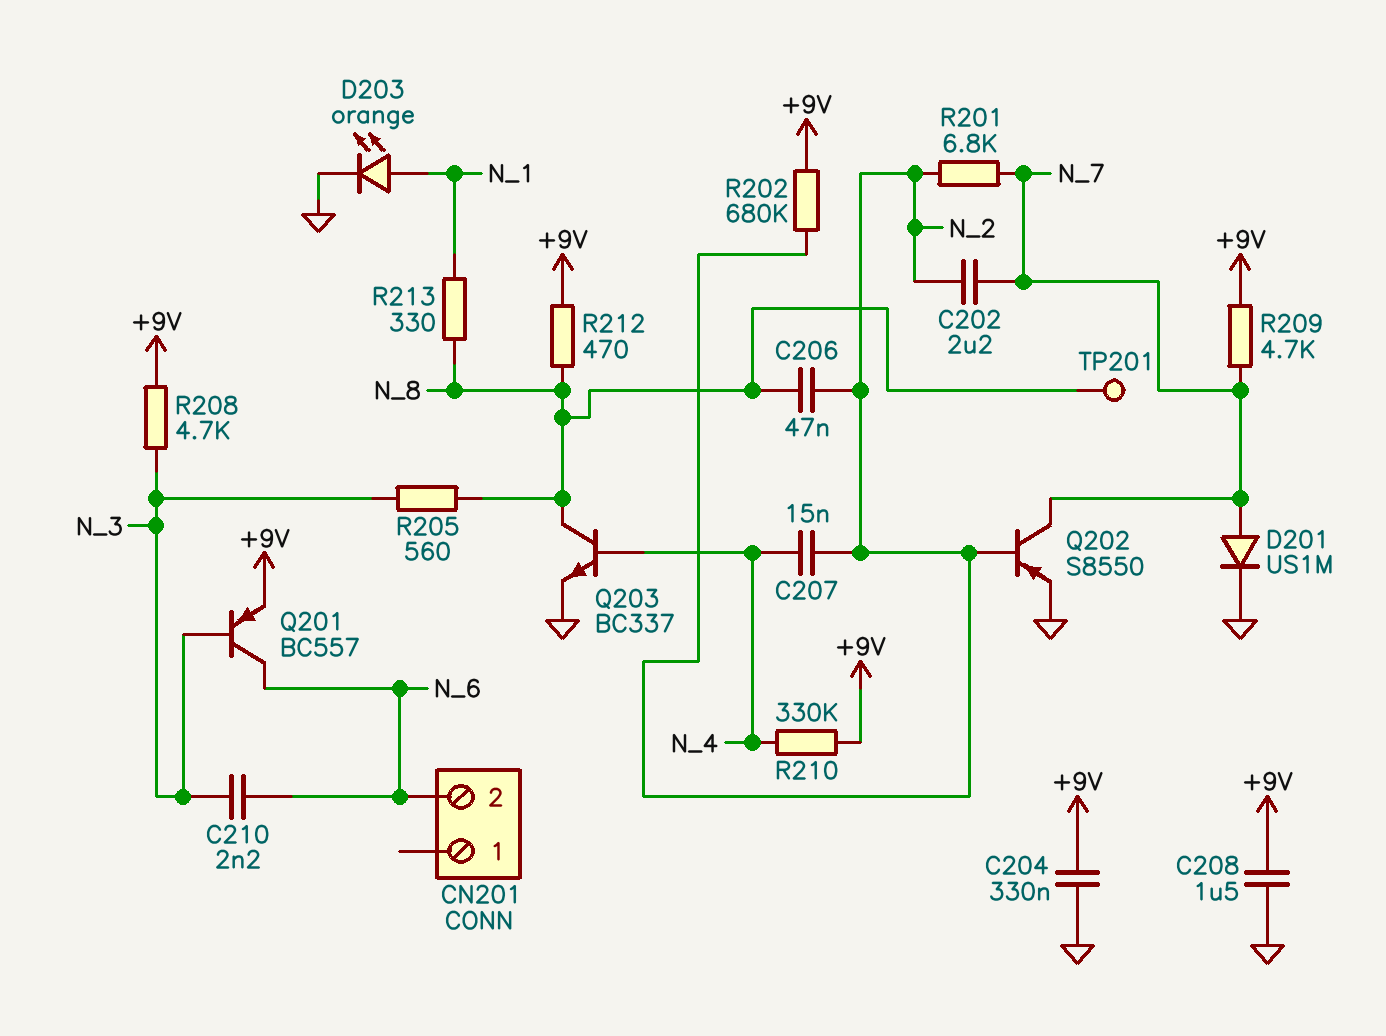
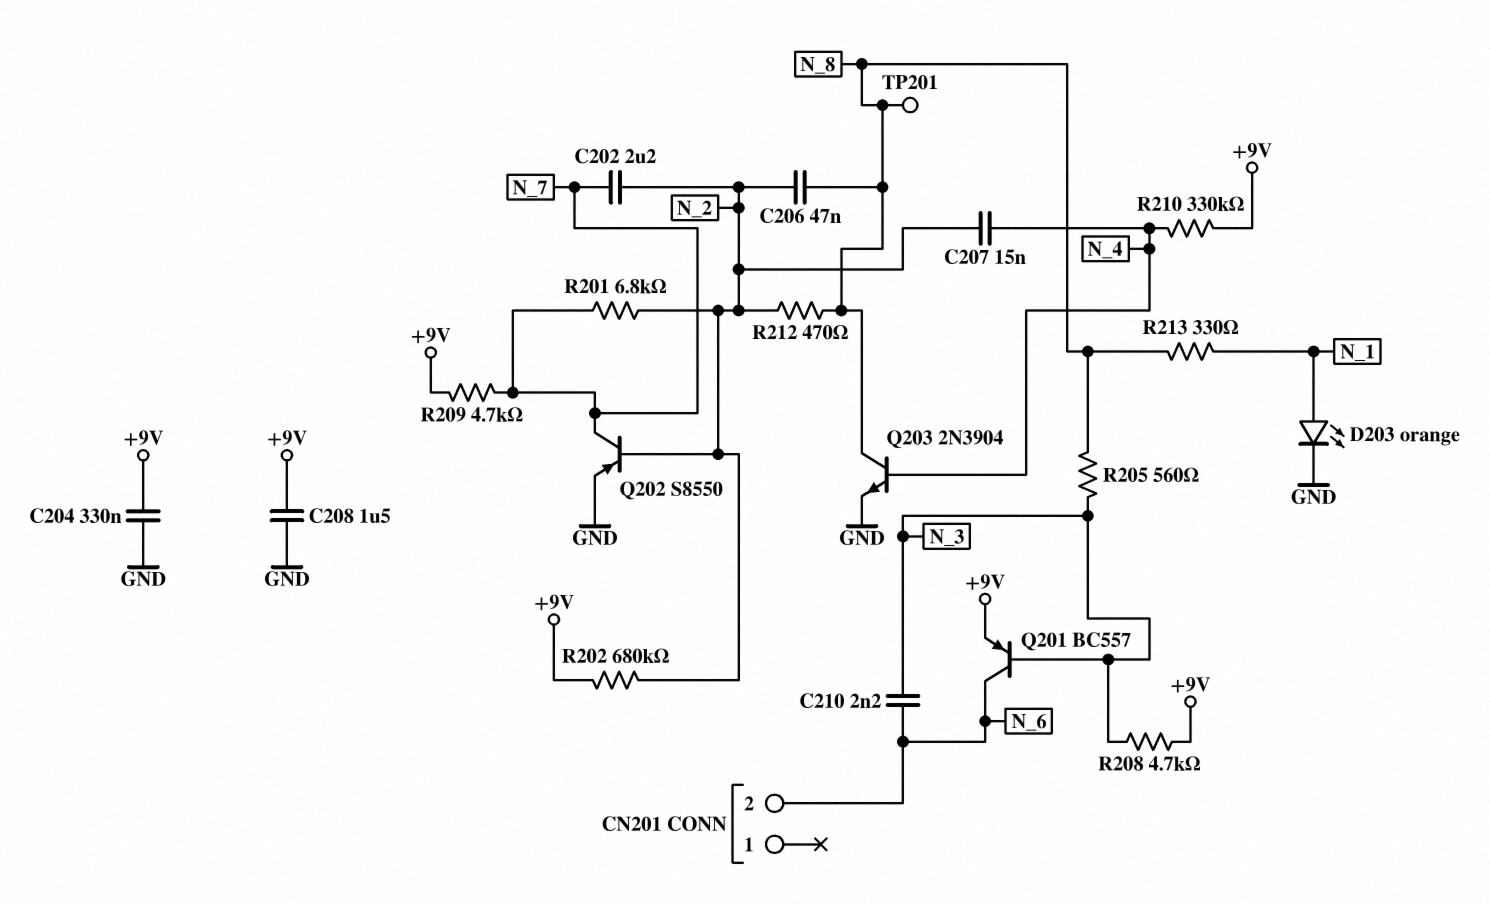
D201: diode US1M (A N_7, K GND) -> none
Q203: NPN BC337 (B N_4, C N_8, E GND) -> NPN 2N3904 (B N_4, C N_8, E GND)
R212: 470 (+9V, N_8) -> 470 (N_2, N_8)

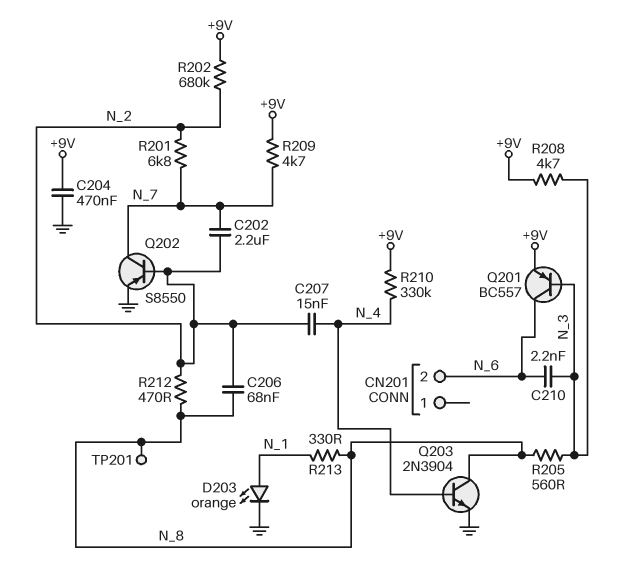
C204: 330nF (+9V, GND) -> 470nF (+9V, GND)
C206: 47nF (N_2, N_8) -> 68nF (N_2, N_8)
C208: 1.5uF (+9V, GND) -> none

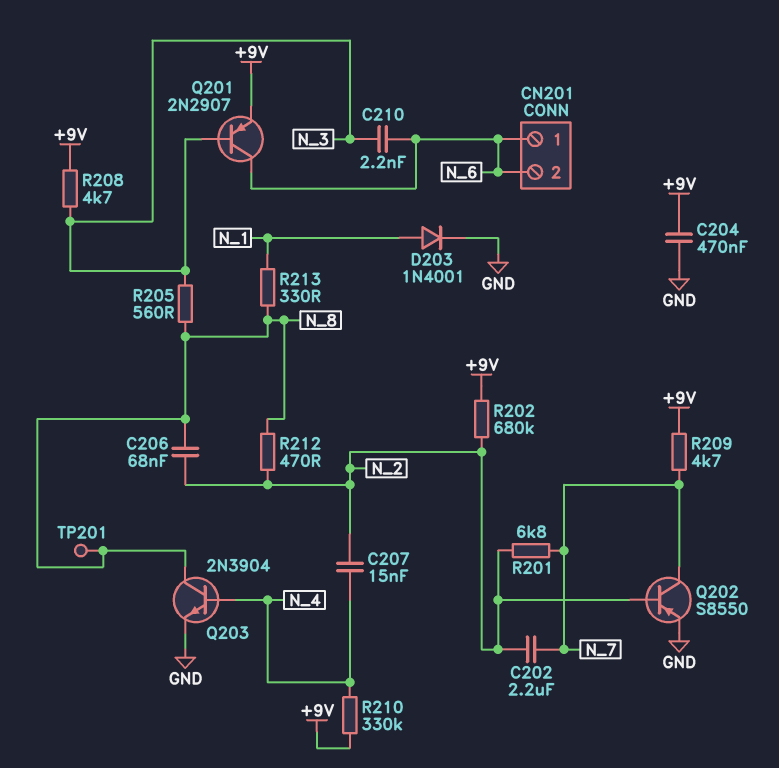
CN201 pin 1: none -> N_6
D203: LED orange (A N_1, K GND) -> diode 1N4001 (A N_1, K GND)
Q201: PNP BC557 (B N_3, C N_6, E +9V) -> PNP 2N2907 (B N_3, C N_6, E +9V)

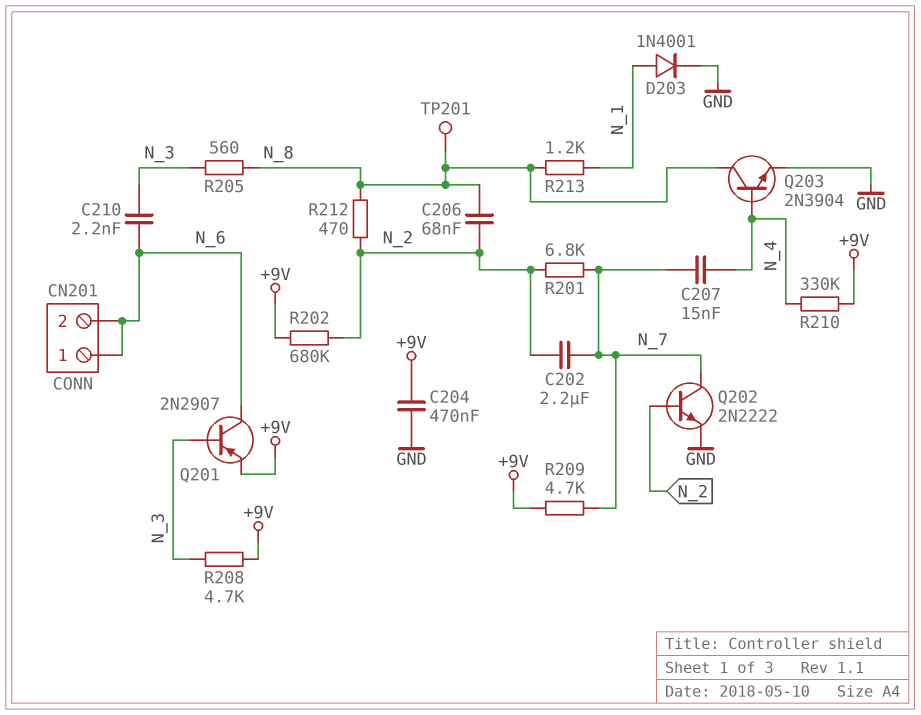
C207: 15nF (N_2, N_4) -> 15nF (N_4, N_7)
Q202: PNP S8550 (B N_2, C N_7, E GND) -> NPN 2N2222 (B N_2, C N_7, E GND)
R213: 330 (N_1, N_8) -> 1.2k (N_1, N_8)

